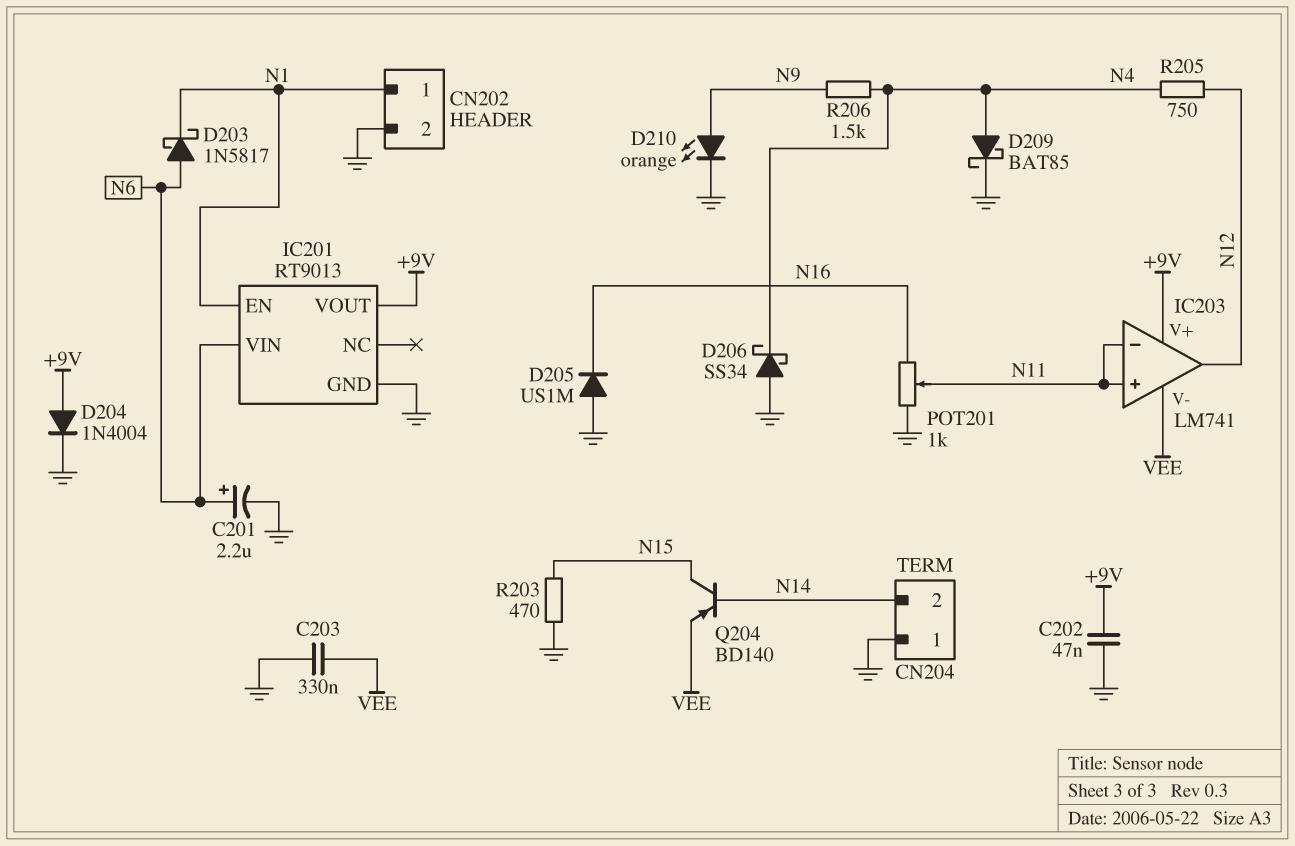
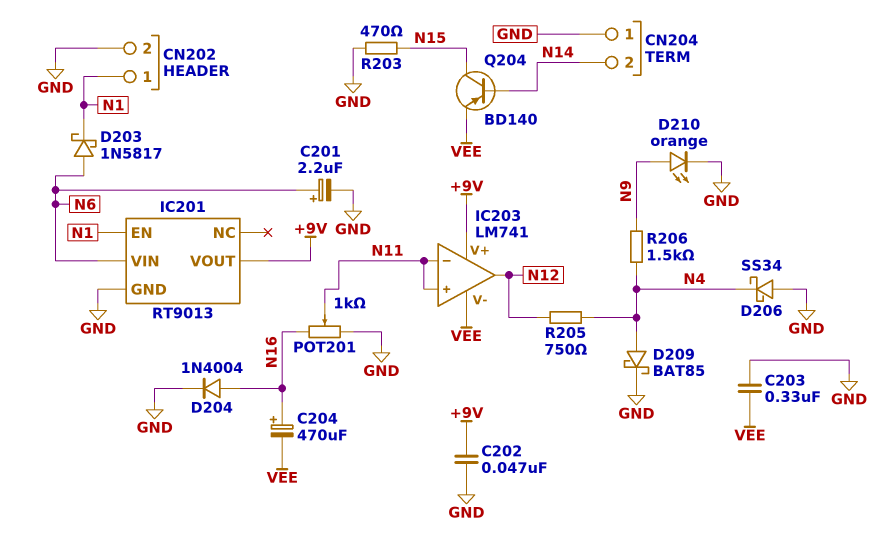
C204: none -> 470uF (plus N16, minus VEE)
D204: diode 1N4004 (A +9V, K GND) -> diode 1N4004 (A N16, K GND)
D205: diode US1M (A GND, K N16) -> none

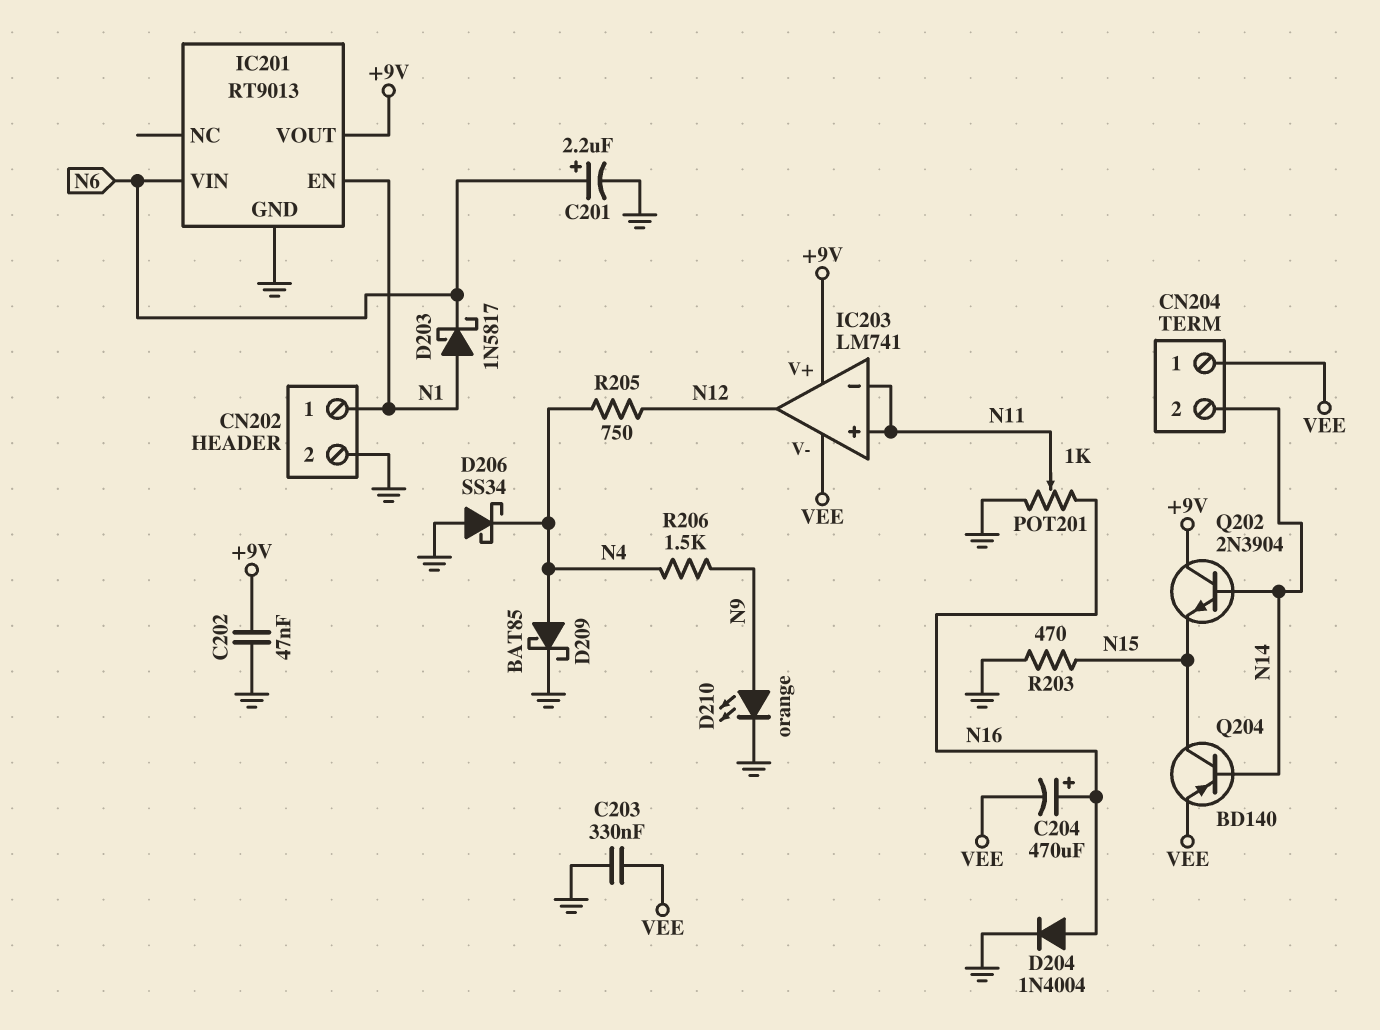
CN204 pin 1: GND -> VEE
D203: schottky 1N5817 (A N6, K N1) -> schottky 1N5817 (A N1, K N6)
Q202: none -> NPN 2N3904 (B N14, C +9V, E N15)

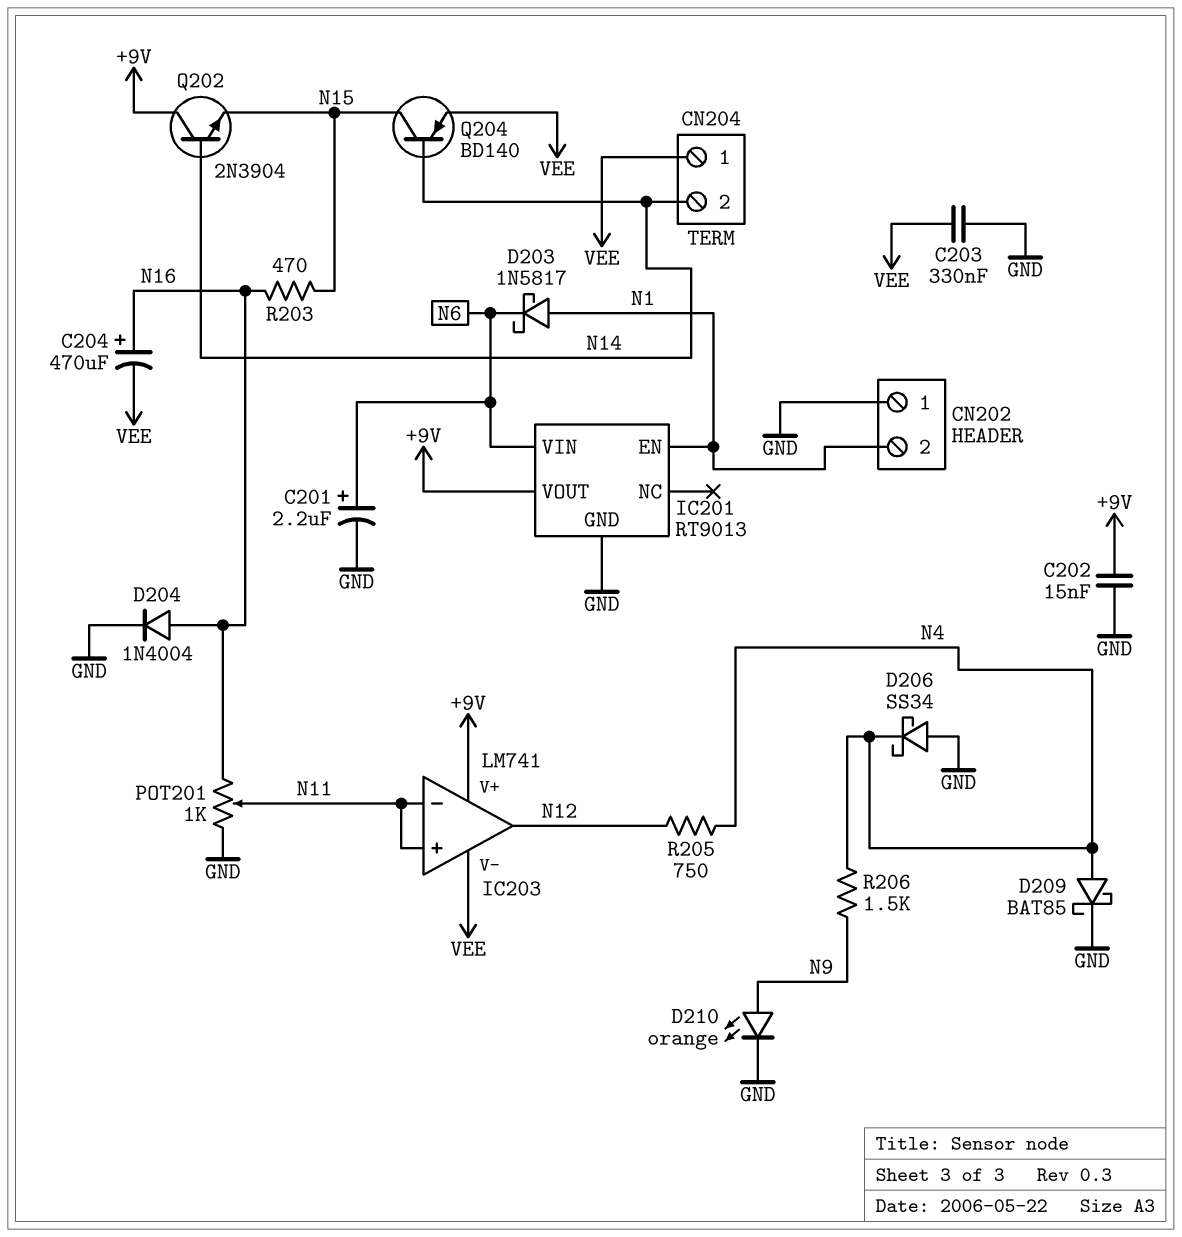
C202: 47nF (+9V, GND) -> 15nF (+9V, GND)
CN202 pin 1: N1 -> GND
CN202 pin 2: GND -> N1
R203: 470 (GND, N15) -> 470 (N15, N16)

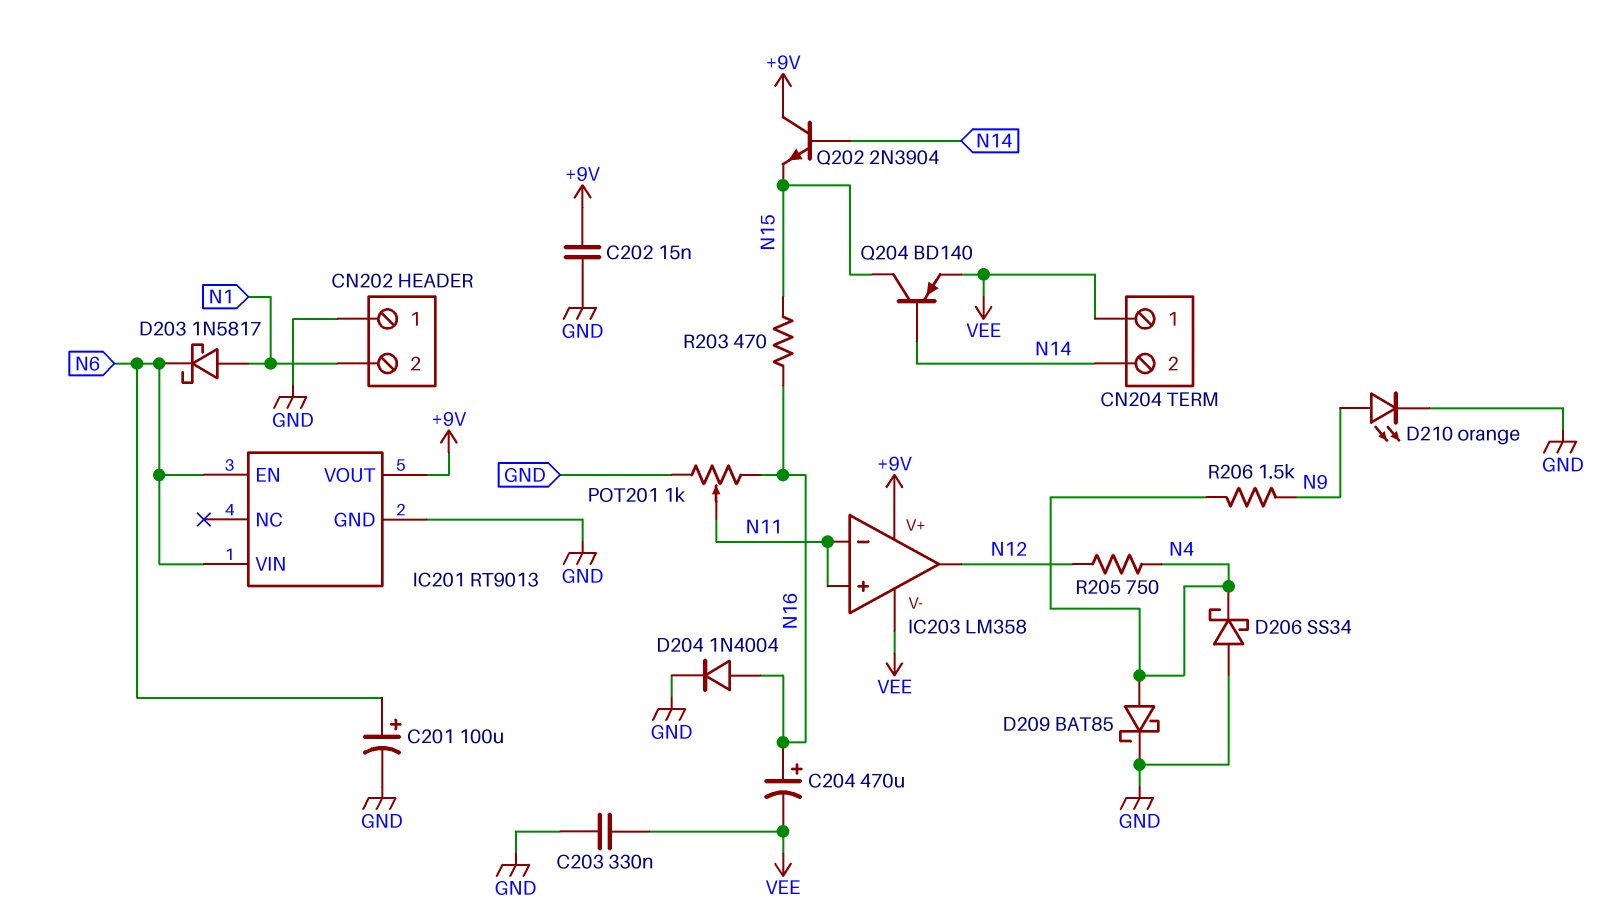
C201: 2.2uF (plus N6, minus GND) -> 100uF (plus N6, minus GND)
IC201 pin EN: N1 -> N6
IC203: LM741 -> LM358

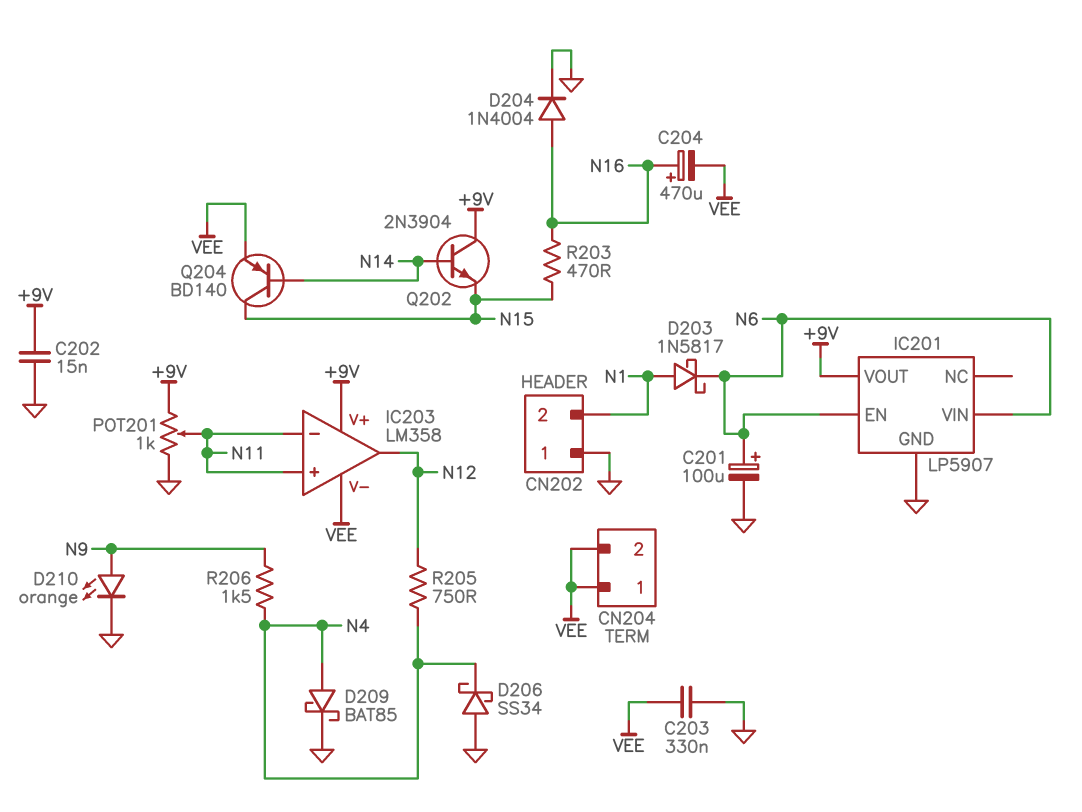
CN204 pin 2: N14 -> VEE
IC201: RT9013 -> LP5907
POT201: 1k (GND, N16, wiper N11) -> 1k (+9V, GND, wiper N11)

